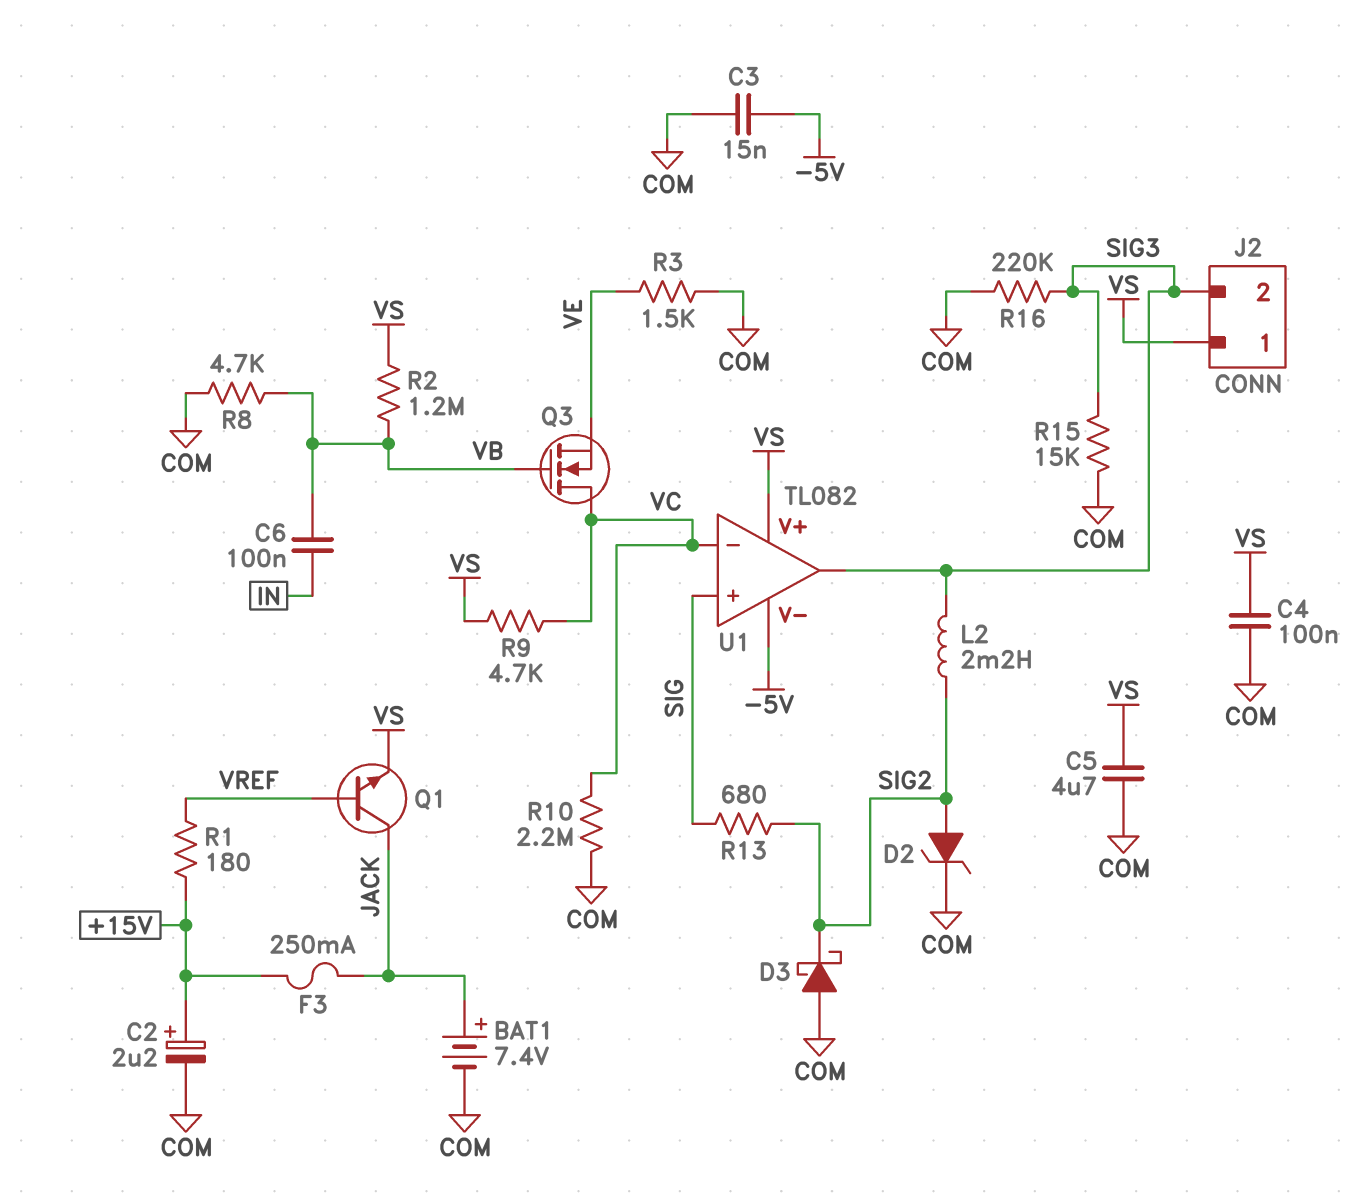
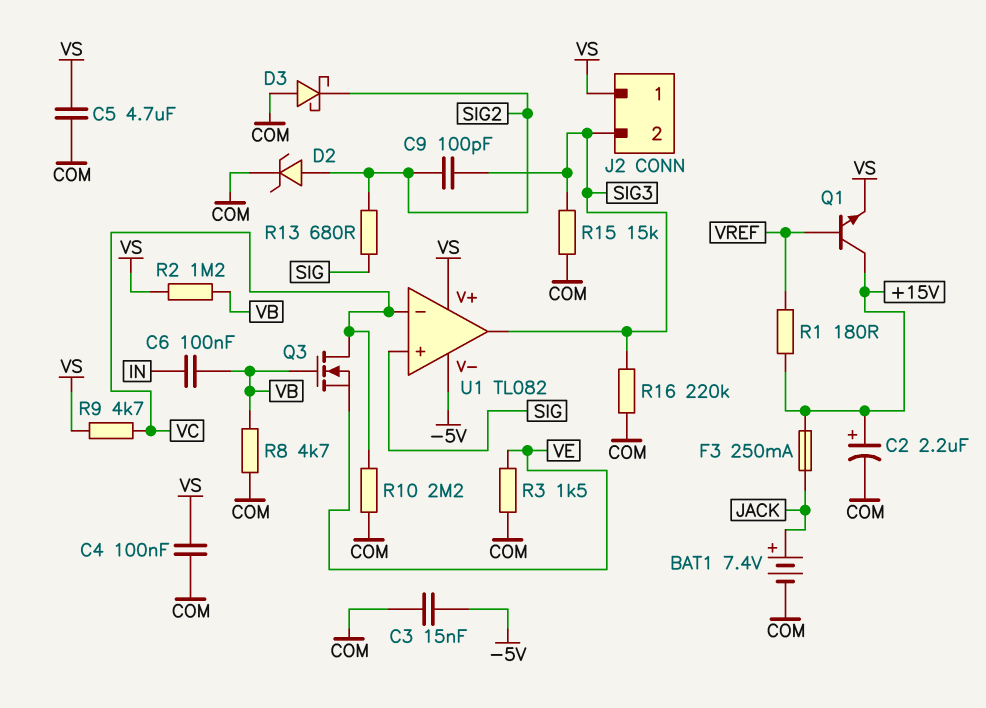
C9: none -> 100pF (SIG2, SIG3)
L2: 2.2mH (SIG2, SIG3) -> none
Q1: NPN (B VREF, C JACK, E VS) -> NPN (B VREF, C +15V, E VS)

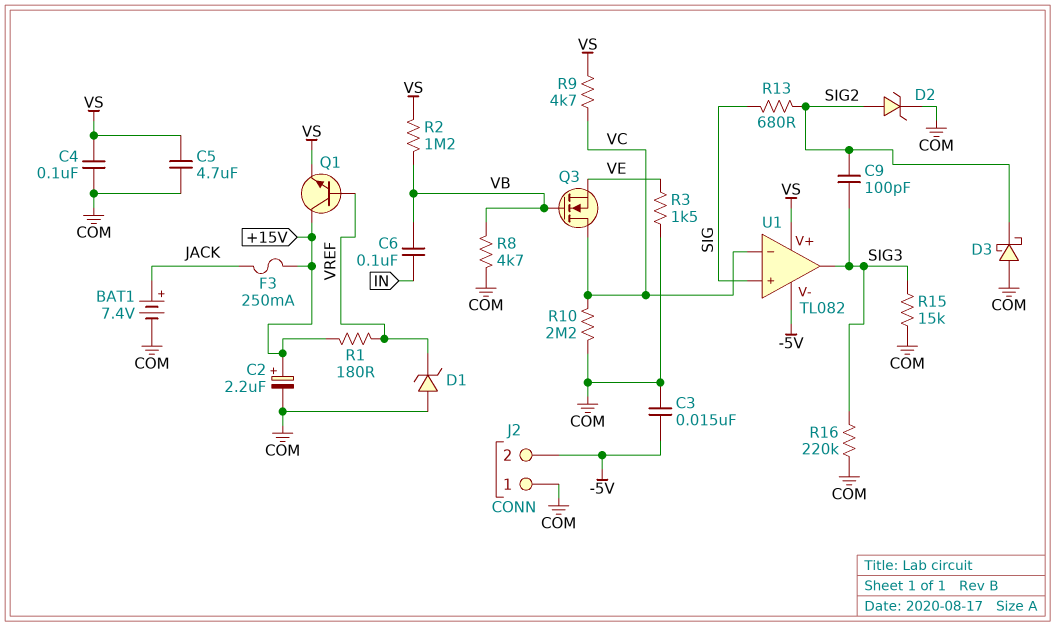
D1: none -> zener (A COM, K VREF)
J2 pin 1: VS -> COM
J2 pin 2: SIG3 -> -5V

